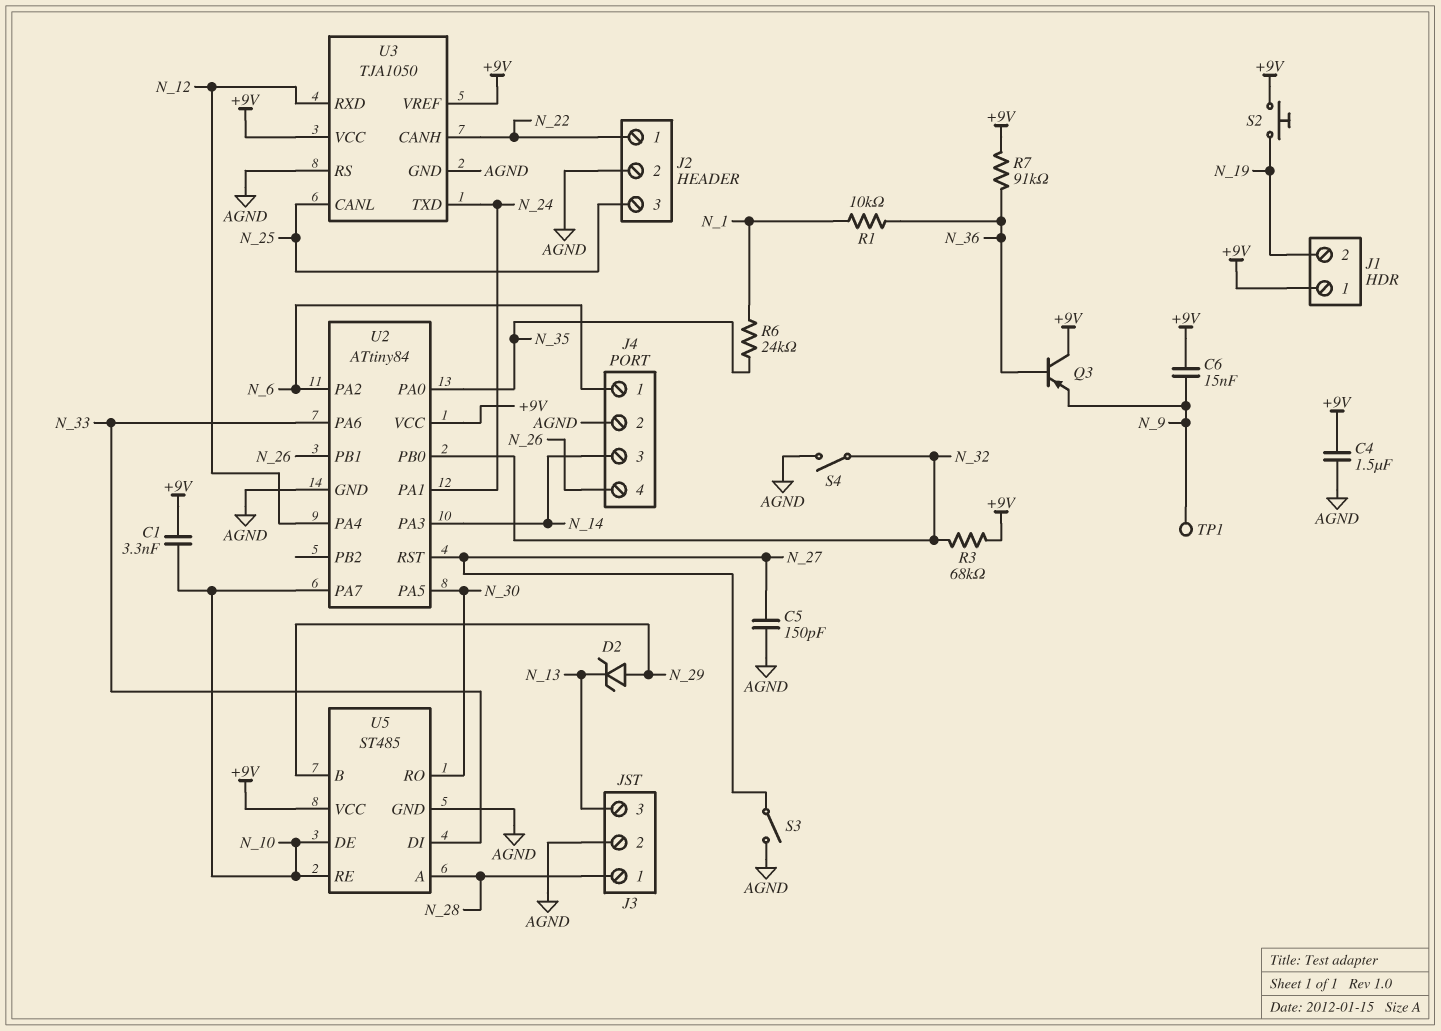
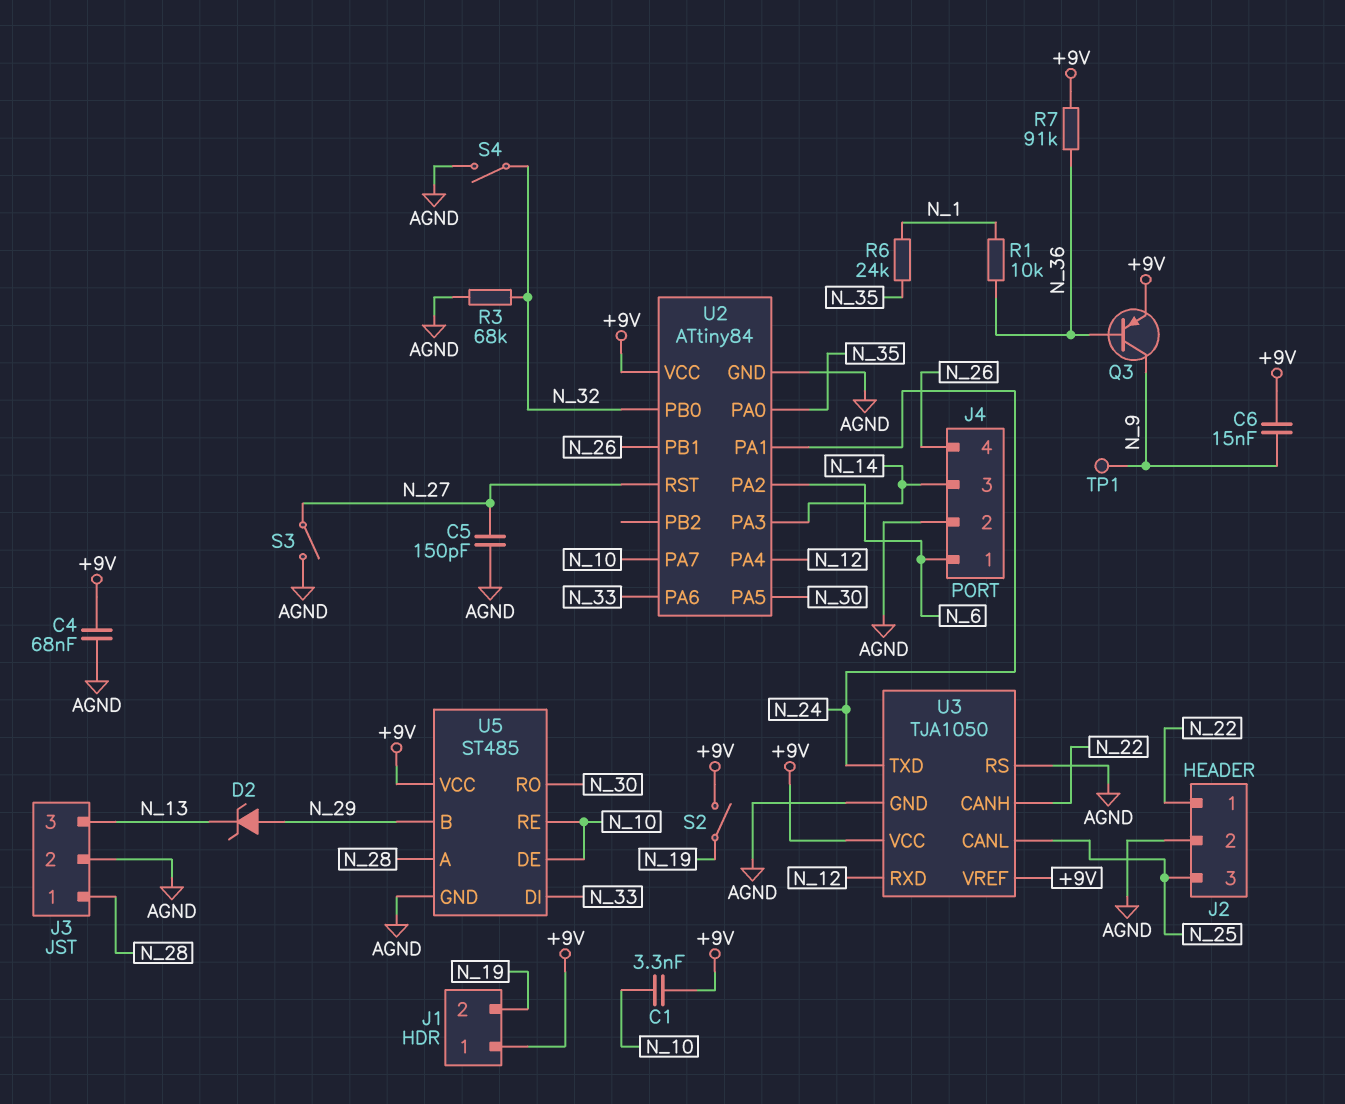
C4: 1.5uF (+9V, AGND) -> 68nF (+9V, AGND)
Q3: PNP (B N_36, C +9V, E N_9) -> PNP (B N_36, C N_9, E +9V)
R3: 68k (+9V, N_32) -> 68k (AGND, N_32)
S2: button (+9V, N_19) -> switch (+9V, N_19)

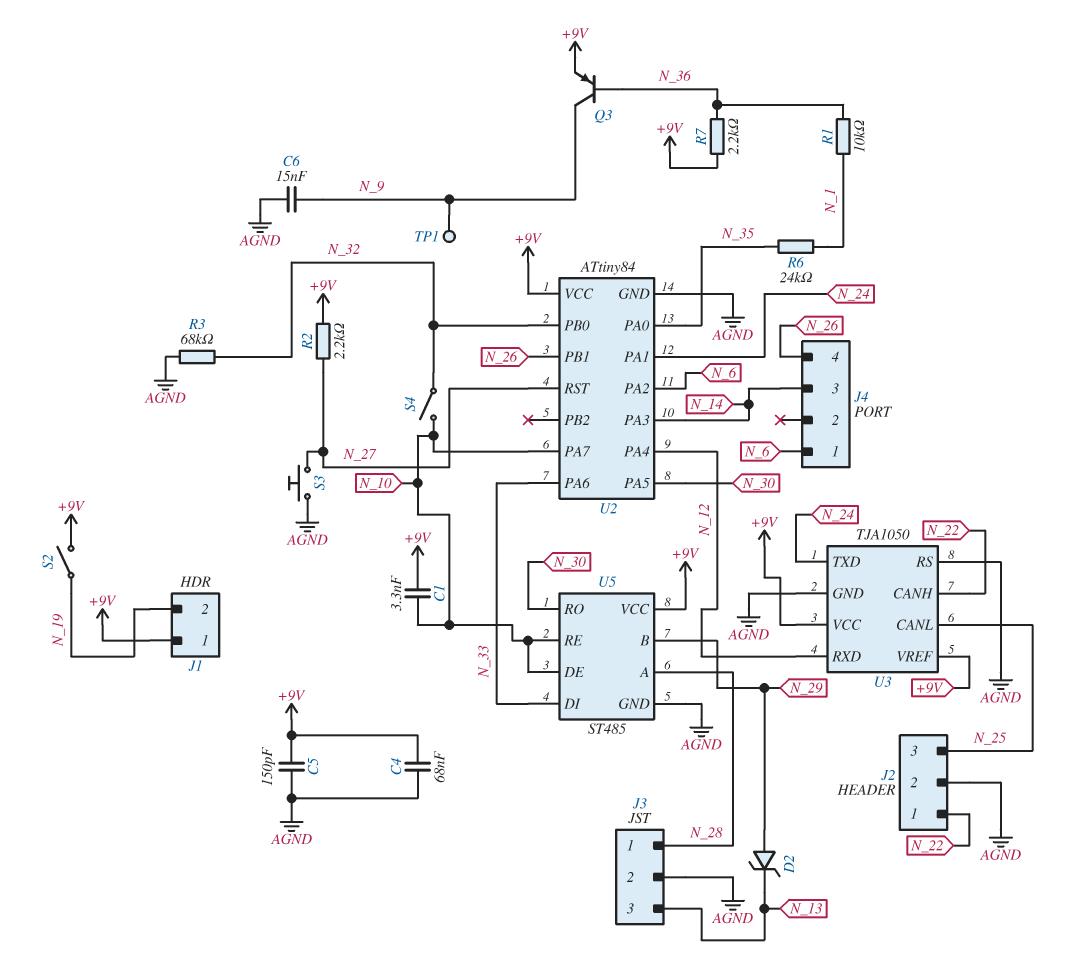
C5: 150pF (AGND, N_27) -> 150pF (+9V, AGND)
C6: 15nF (+9V, N_9) -> 15nF (AGND, N_9)
J4 pin 2: AGND -> none
R2: none -> 2.2k (+9V, N_27)
R7: 91k (+9V, N_36) -> 2.2k (+9V, N_36)
S3: switch (AGND, N_27) -> button (AGND, N_27)
S4: switch (AGND, N_32) -> switch (N_10, N_32)

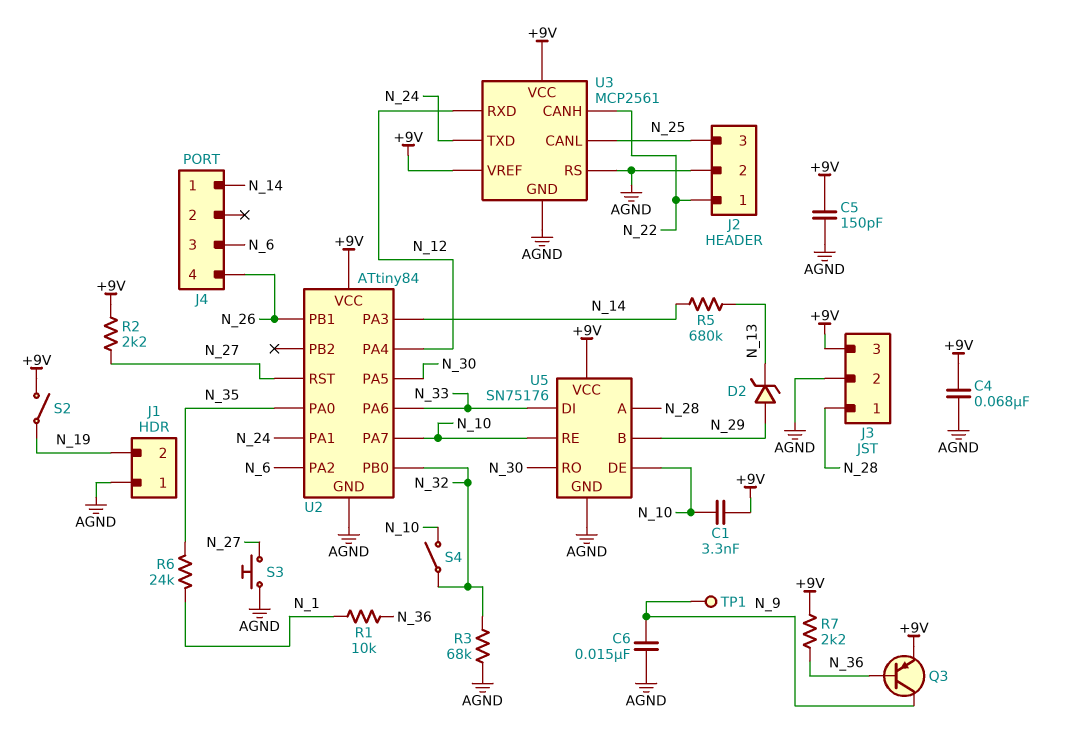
J1 pin 1: +9V -> AGND
J3 pin 3: N_13 -> +9V
J4 pin 1: N_6 -> N_14
J4 pin 3: N_14 -> N_6
R5: none -> 680k (N_13, N_14)
U3: TJA1050 -> MCP2561
U5: ST485 -> SN75176

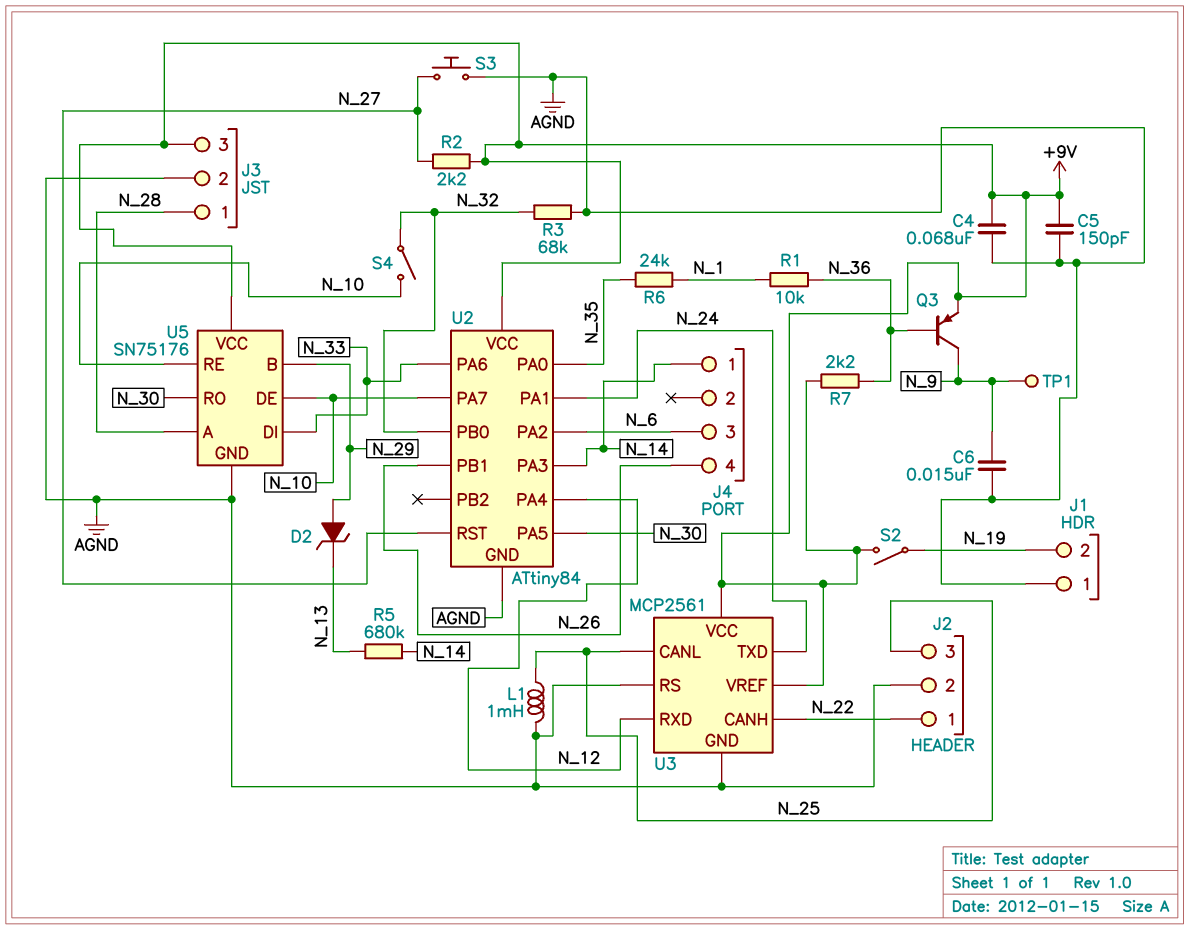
C1: 3.3nF (+9V, N_10) -> none
L1: none -> 1mH (AGND, N_25)

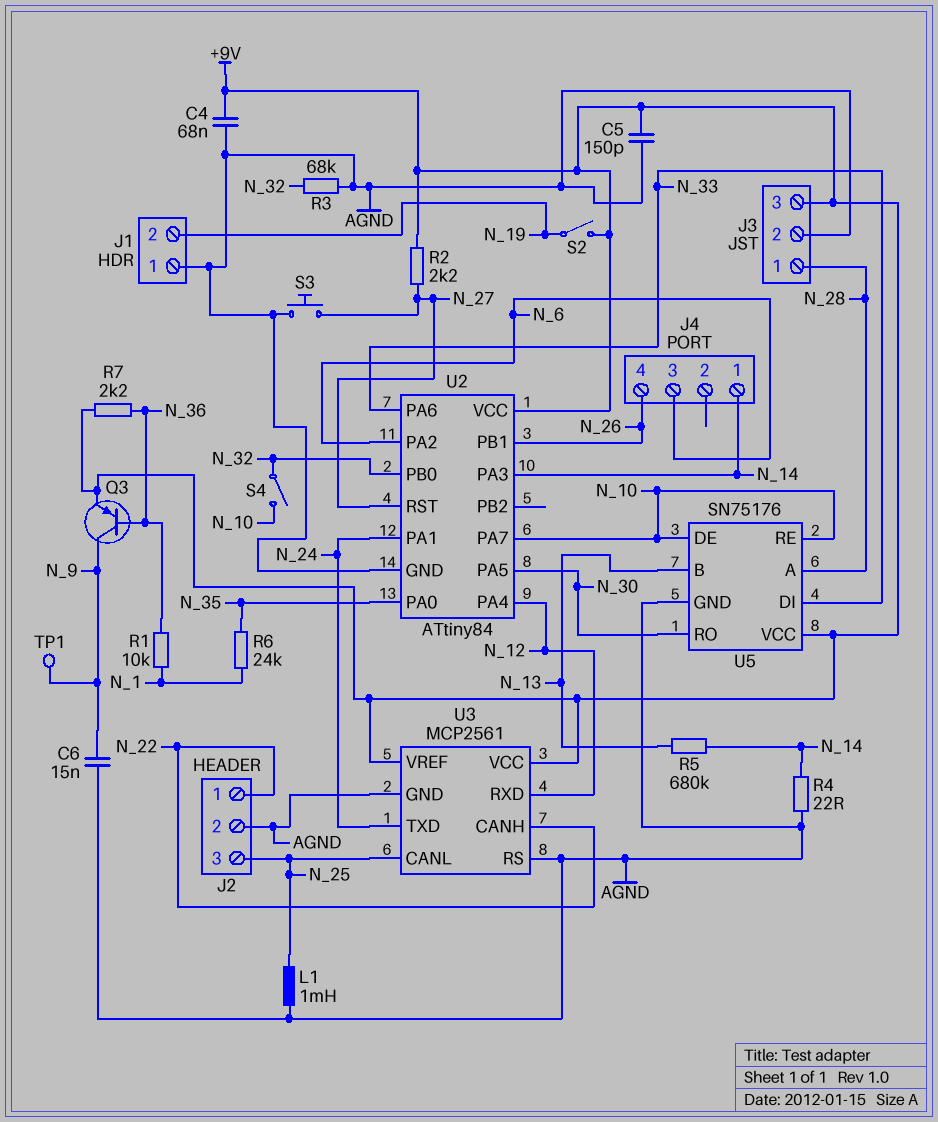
D2: zener (A N_29, K N_13) -> none
R4: none -> 22 (AGND, N_14)
U5 pin B: N_29 -> N_13

